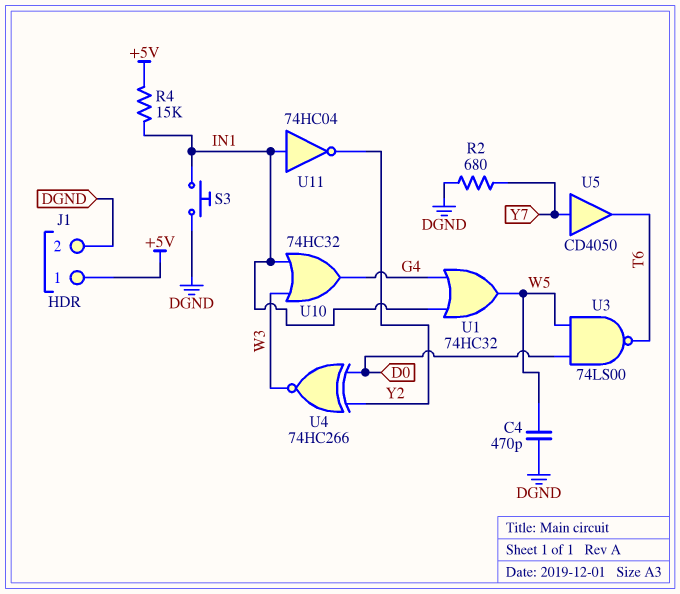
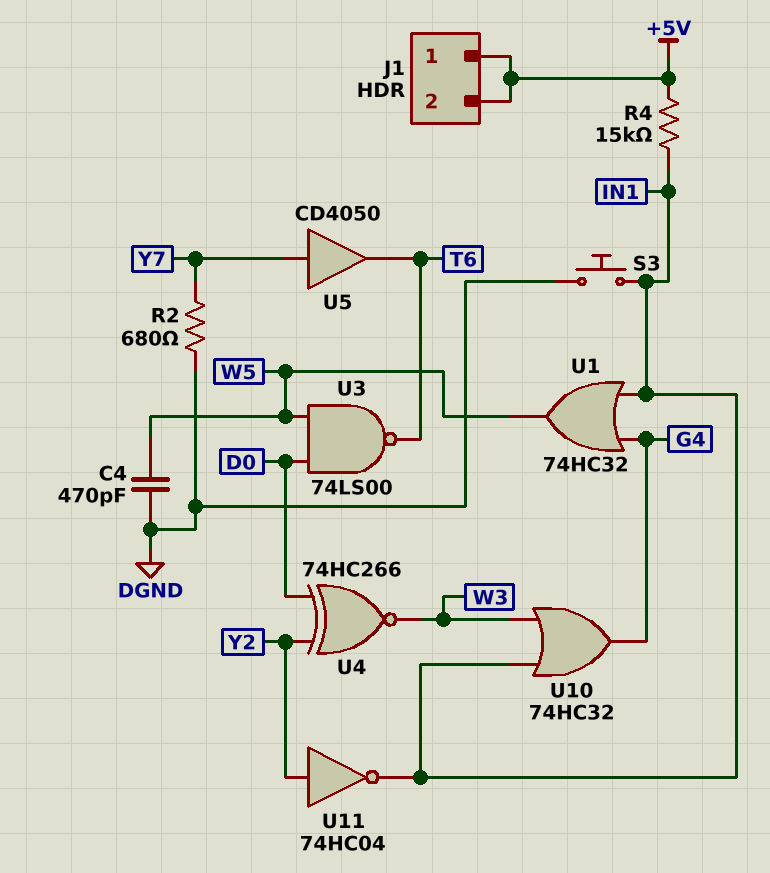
J1 pin 2: DGND -> +5V
U11: NOT 74HC04 (in IN1, out Y2) -> NOT 74HC04 (in Y2, out IN1)

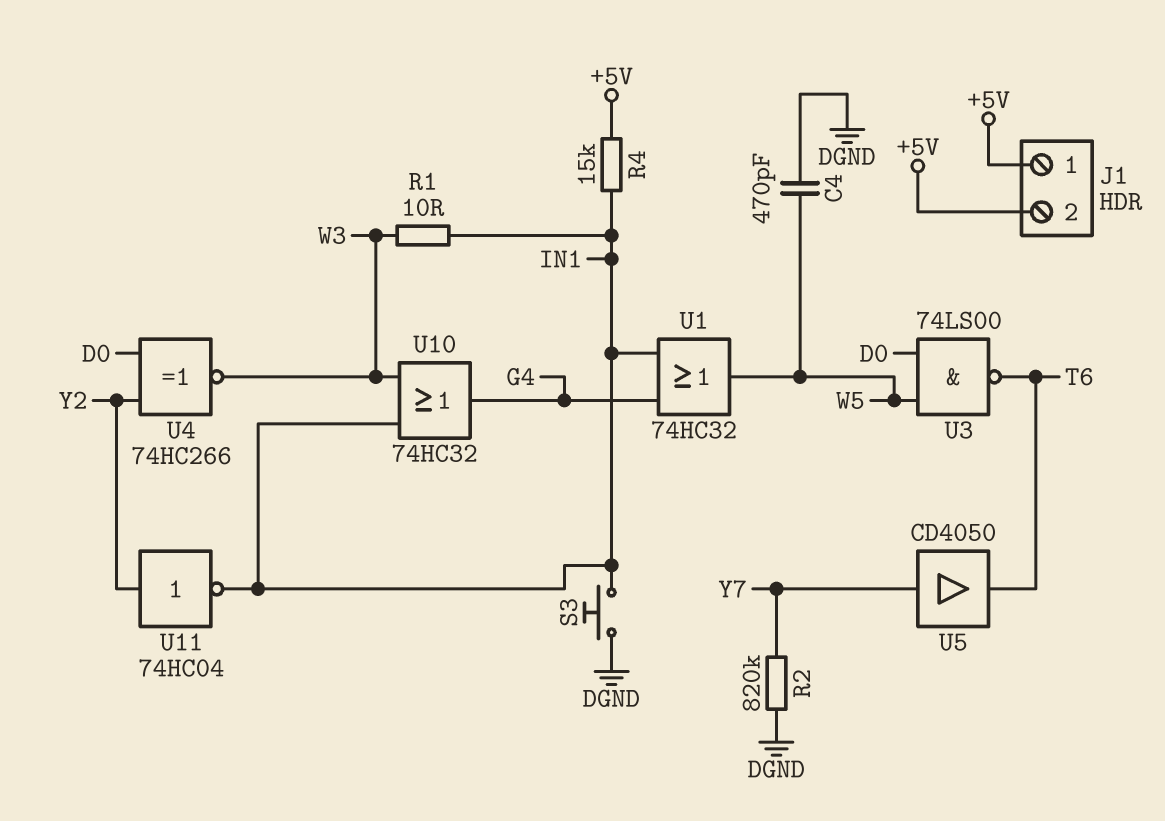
R1: none -> 10 (IN1, W3)
R2: 680 (DGND, Y7) -> 820k (DGND, Y7)

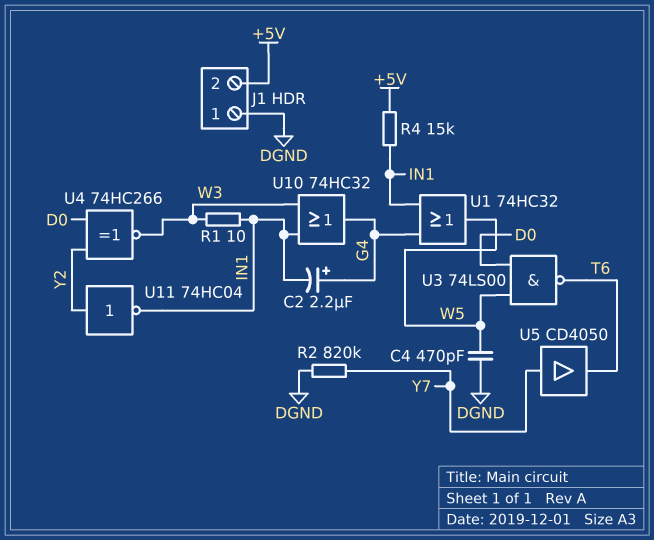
C2: none -> 2.2uF (plus G4, minus IN1)
J1 pin 1: +5V -> DGND
S3: button (DGND, IN1) -> none

